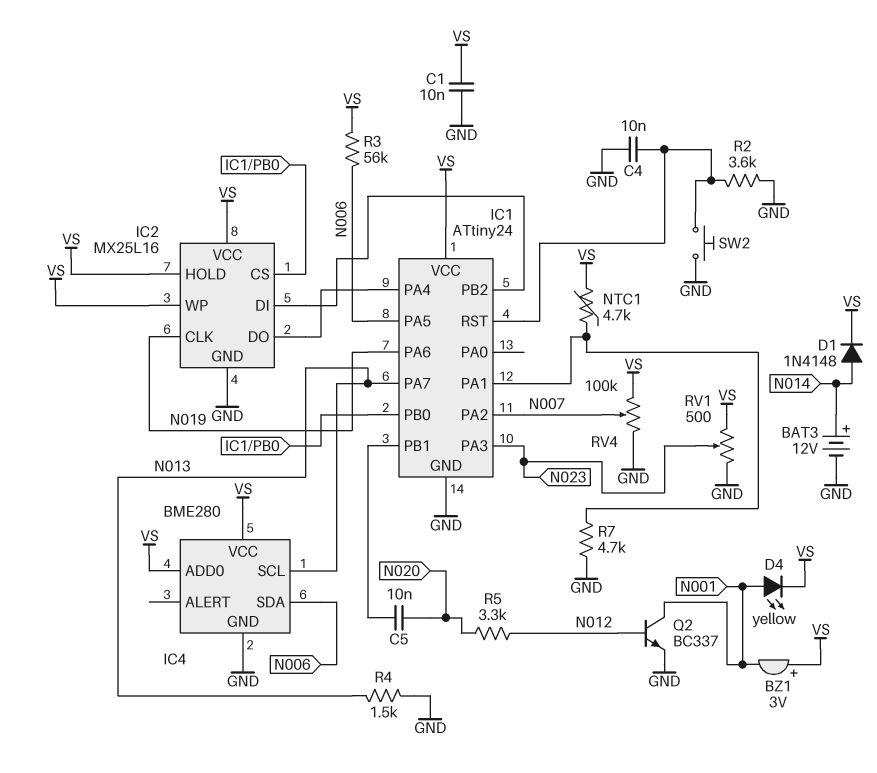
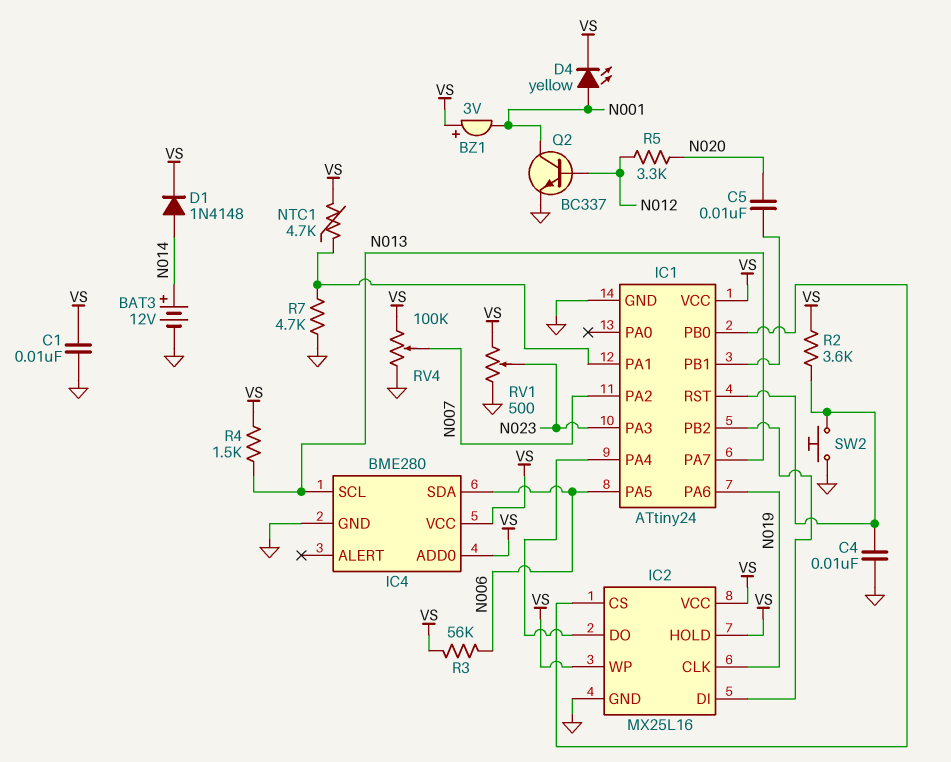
R2: 3.6k (GND, IC1/RST) -> 3.6k (IC1/RST, VS)
R4: 1.5k (GND, N013) -> 1.5k (N013, VS)

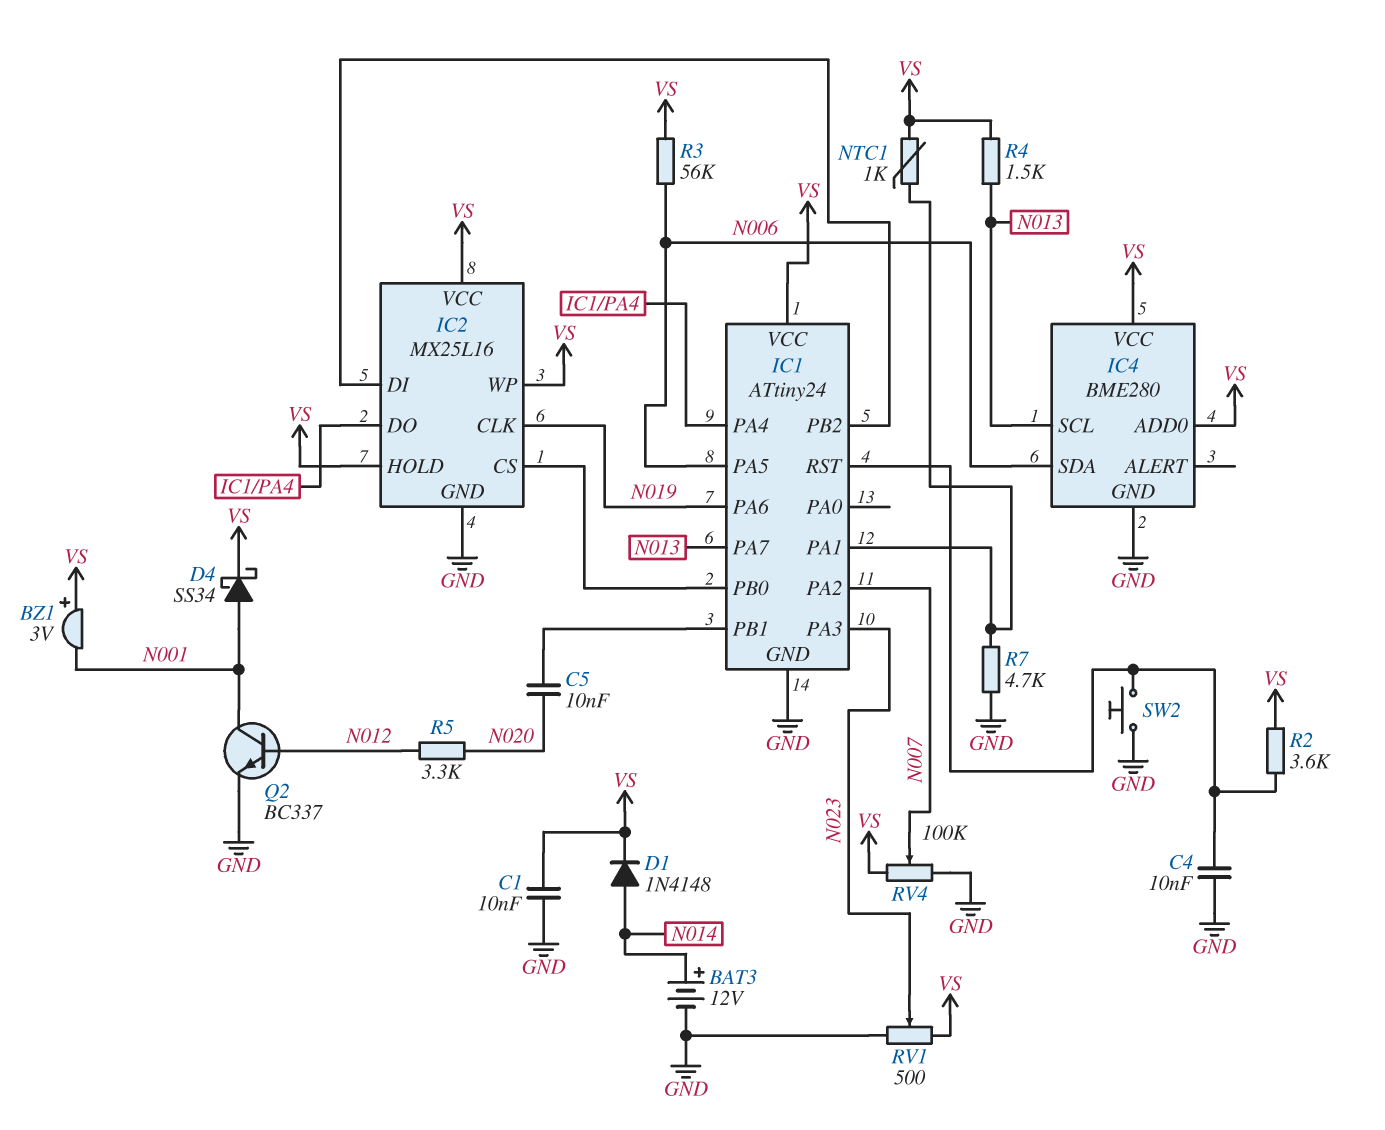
D4: LED yellow (A N001, K VS) -> schottky SS34 (A N001, K VS)
NTC1: 4.7k (IC1/PA1, VS) -> 1k (IC1/PA1, VS)

